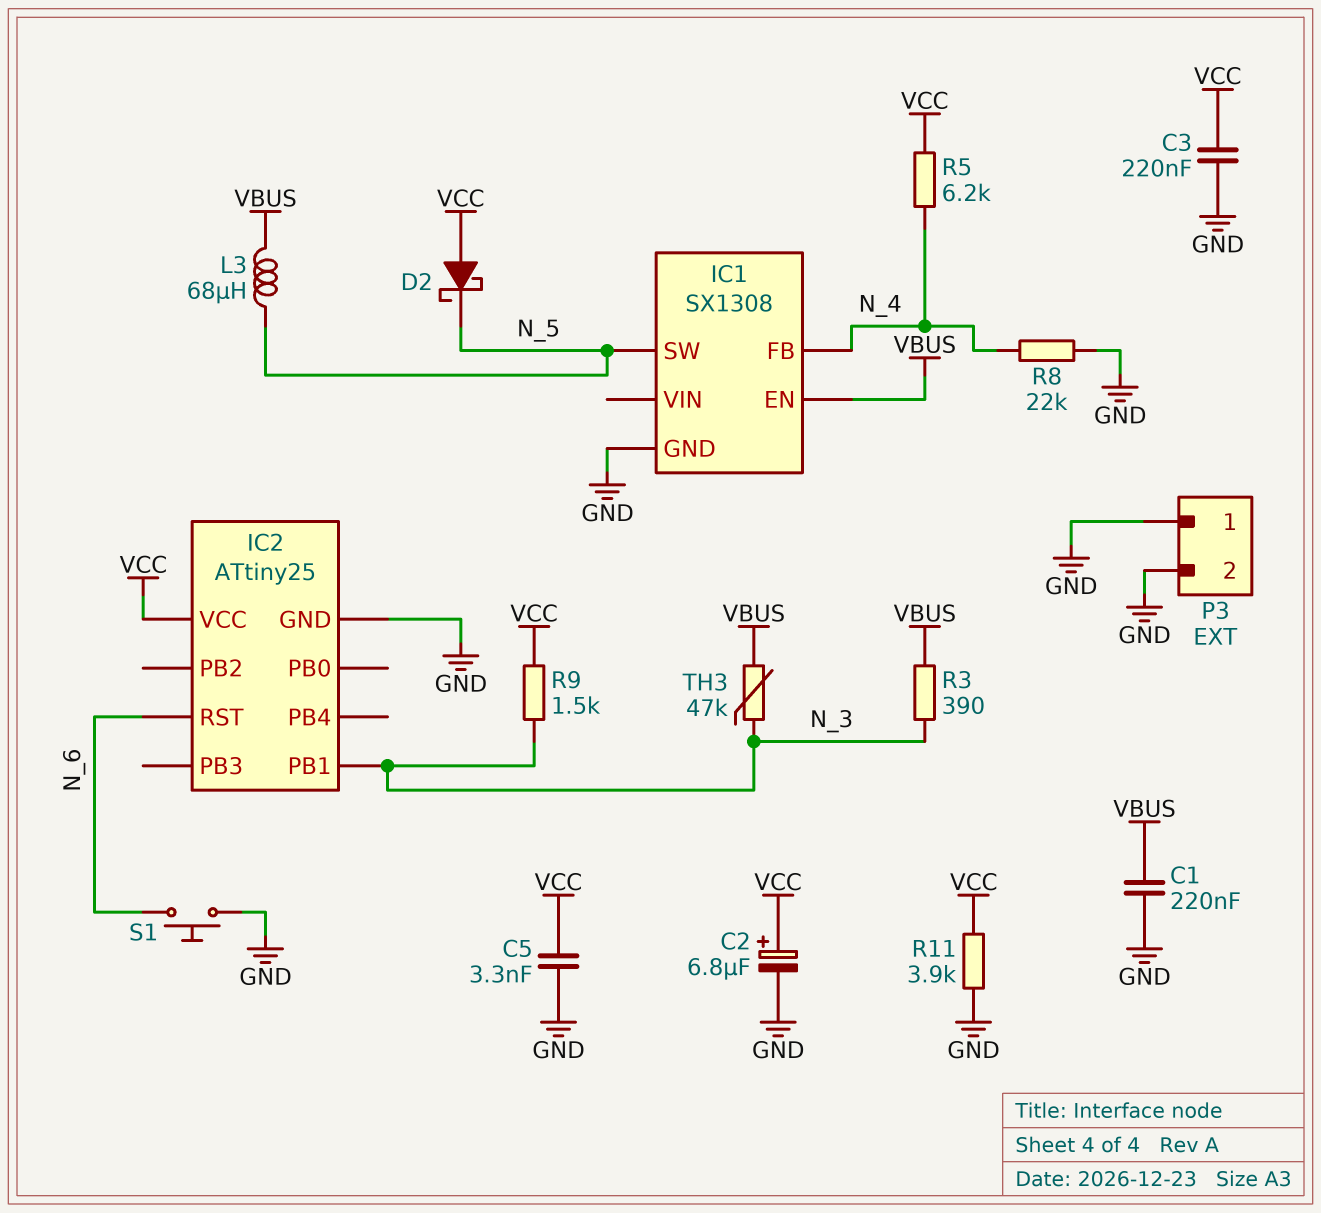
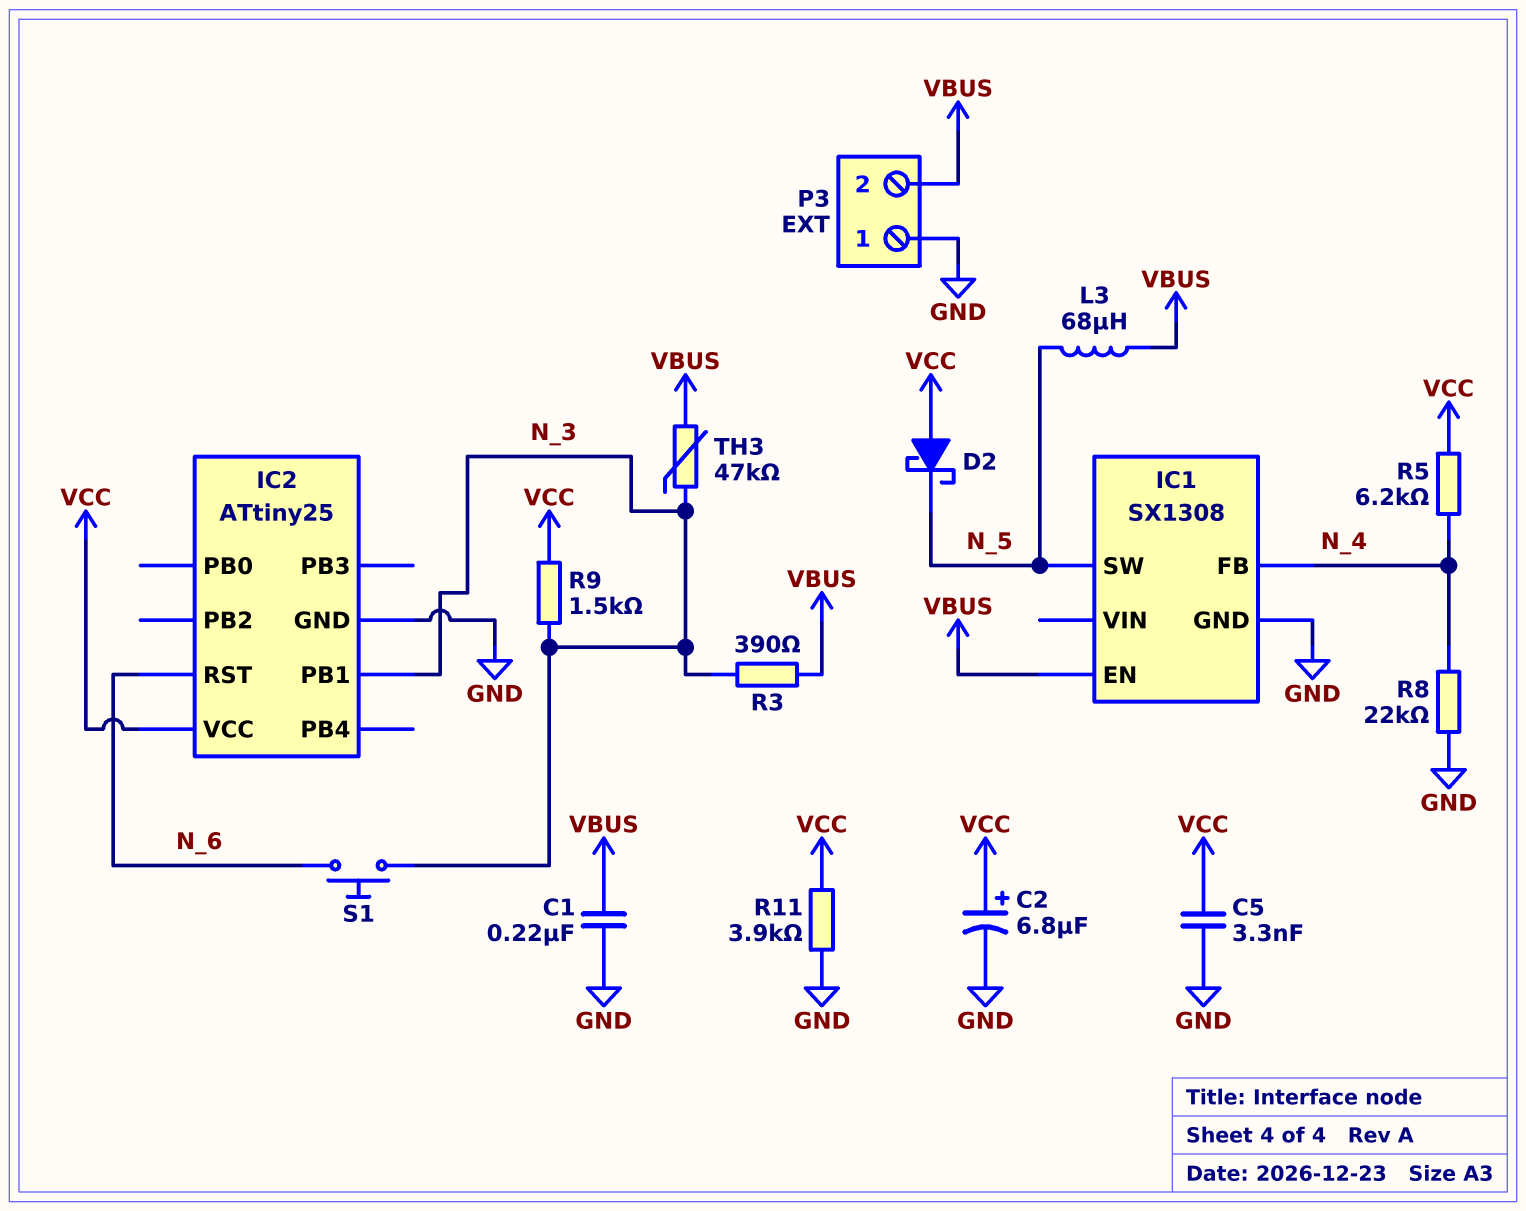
C3: 220nF (GND, VCC) -> none
P3 pin 2: GND -> VBUS
S1: button (GND, N_6) -> button (N_3, N_6)

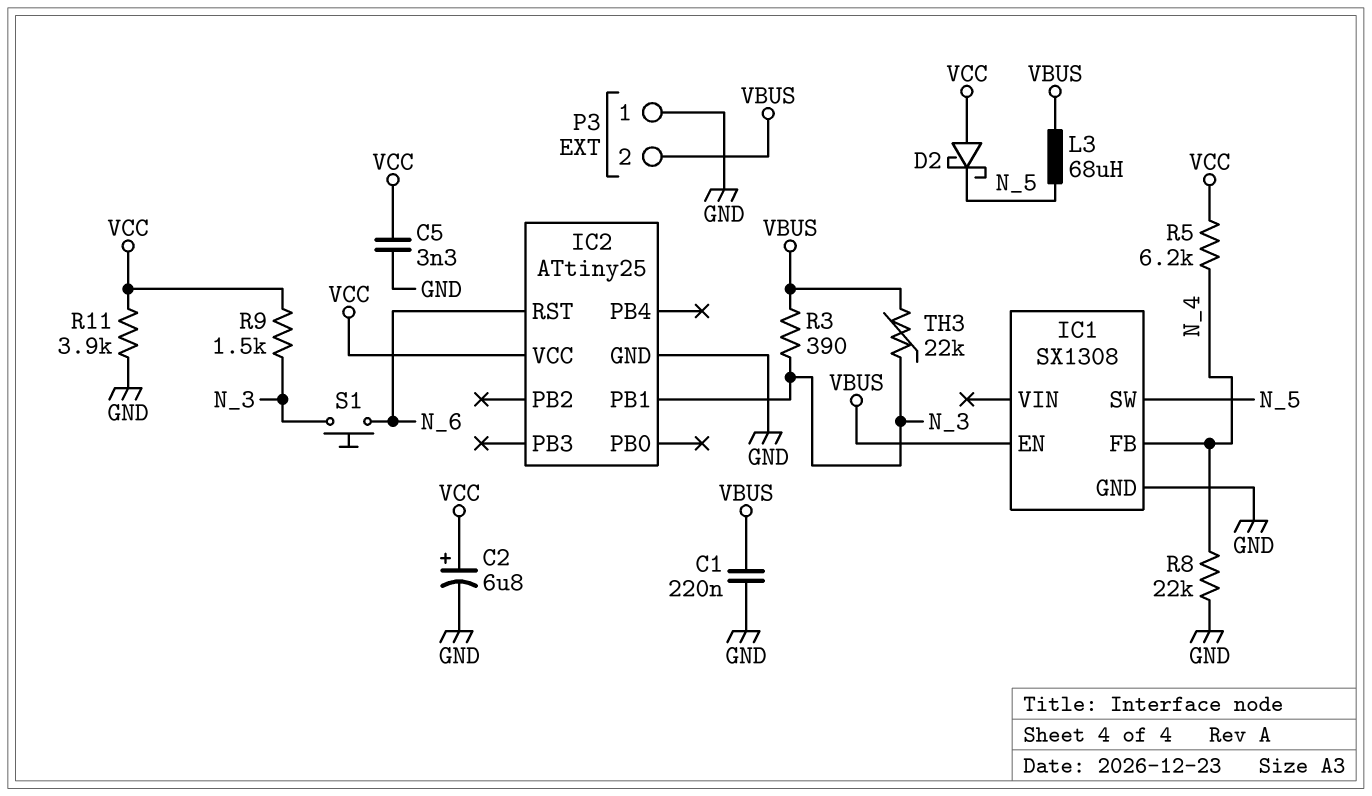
TH3: 47k (N_3, VBUS) -> 22k (N_3, VBUS)

